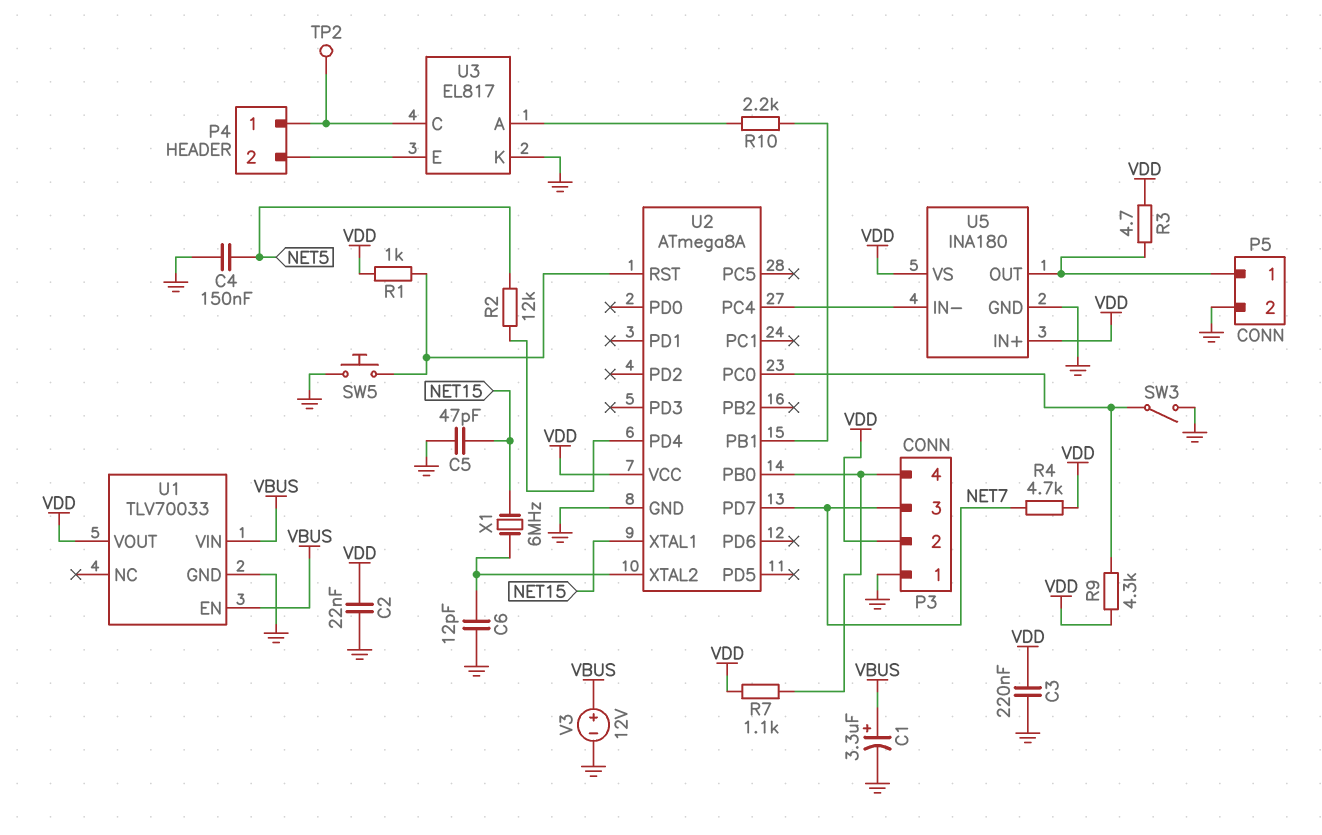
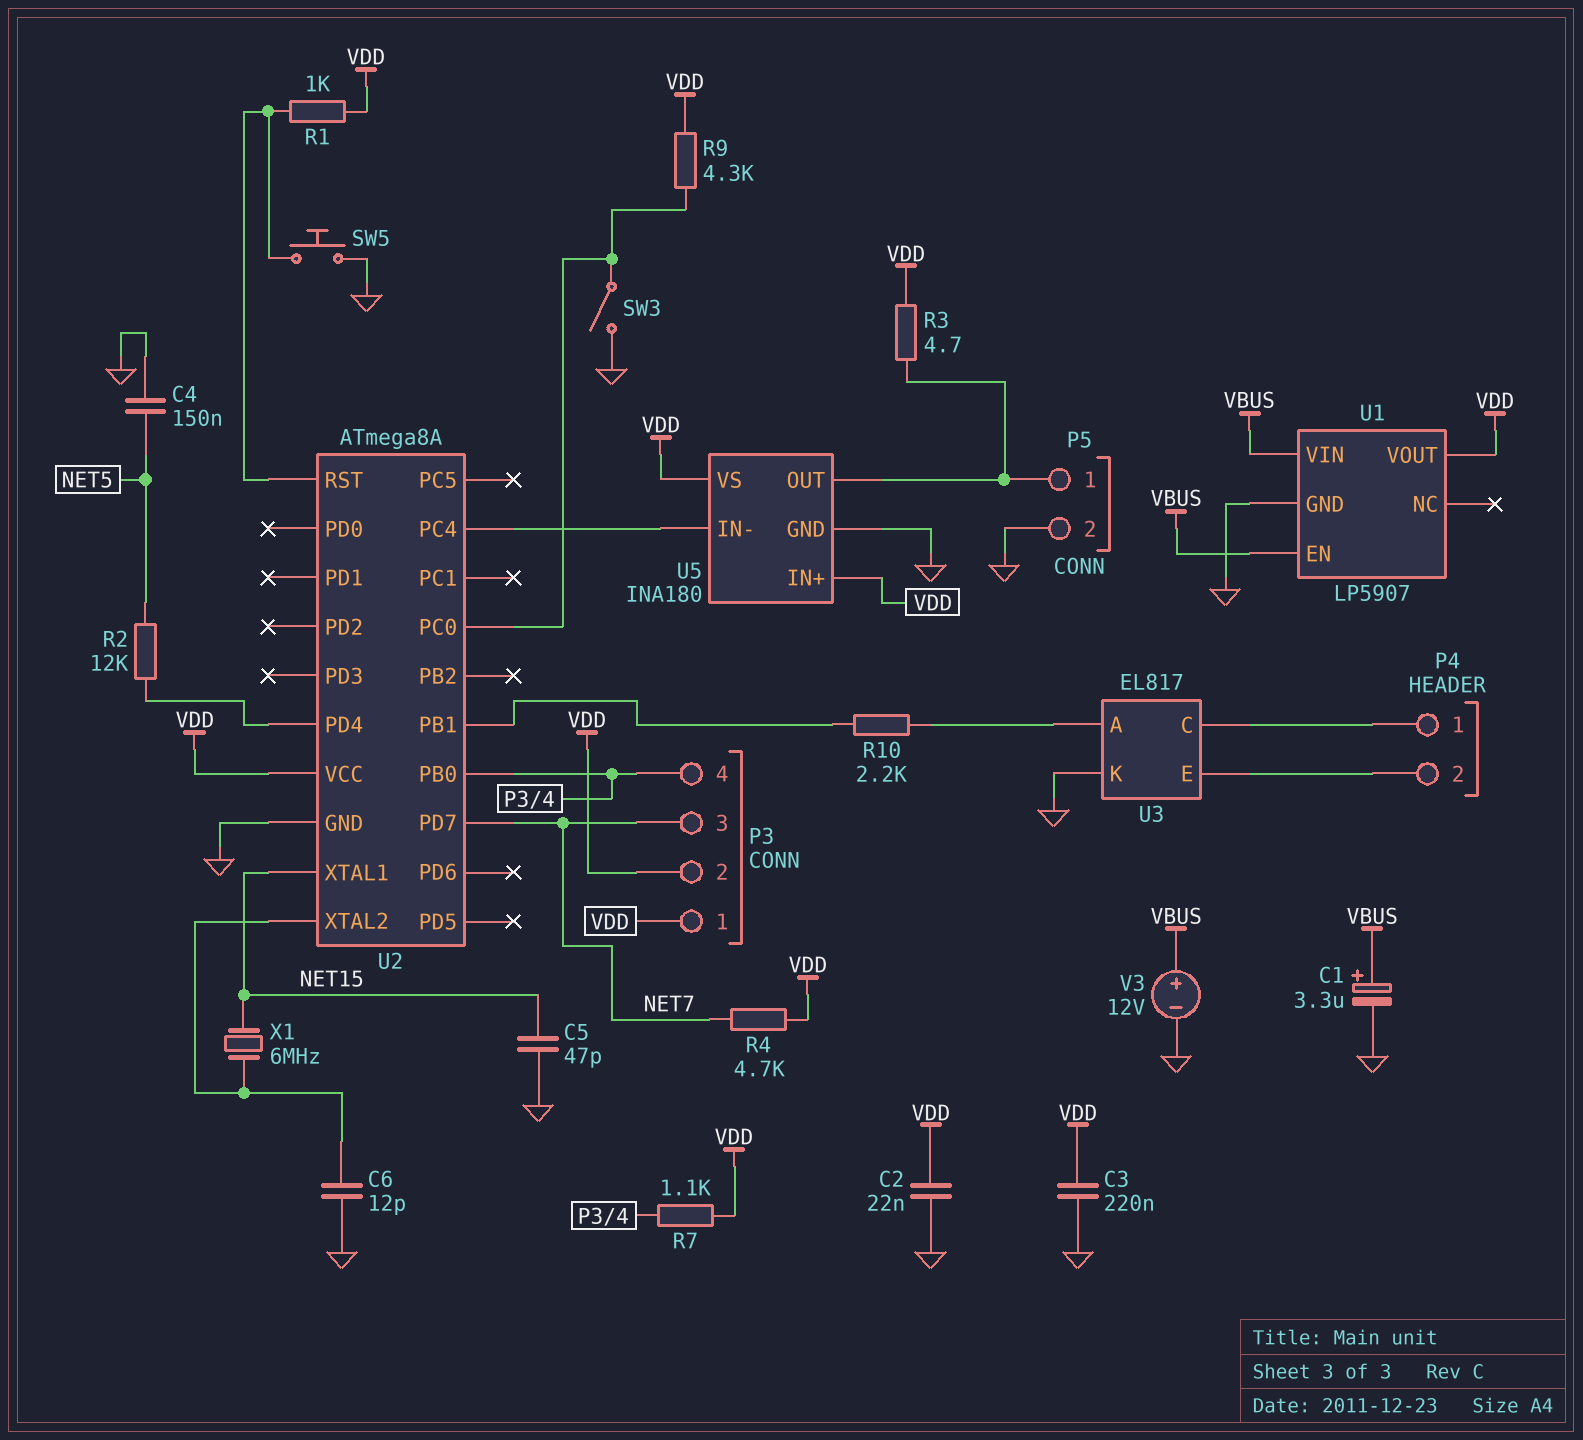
P3 pin 1: GND -> VDD
TP2: test point (P4/1) -> none
U1: TLV70033 -> LP5907

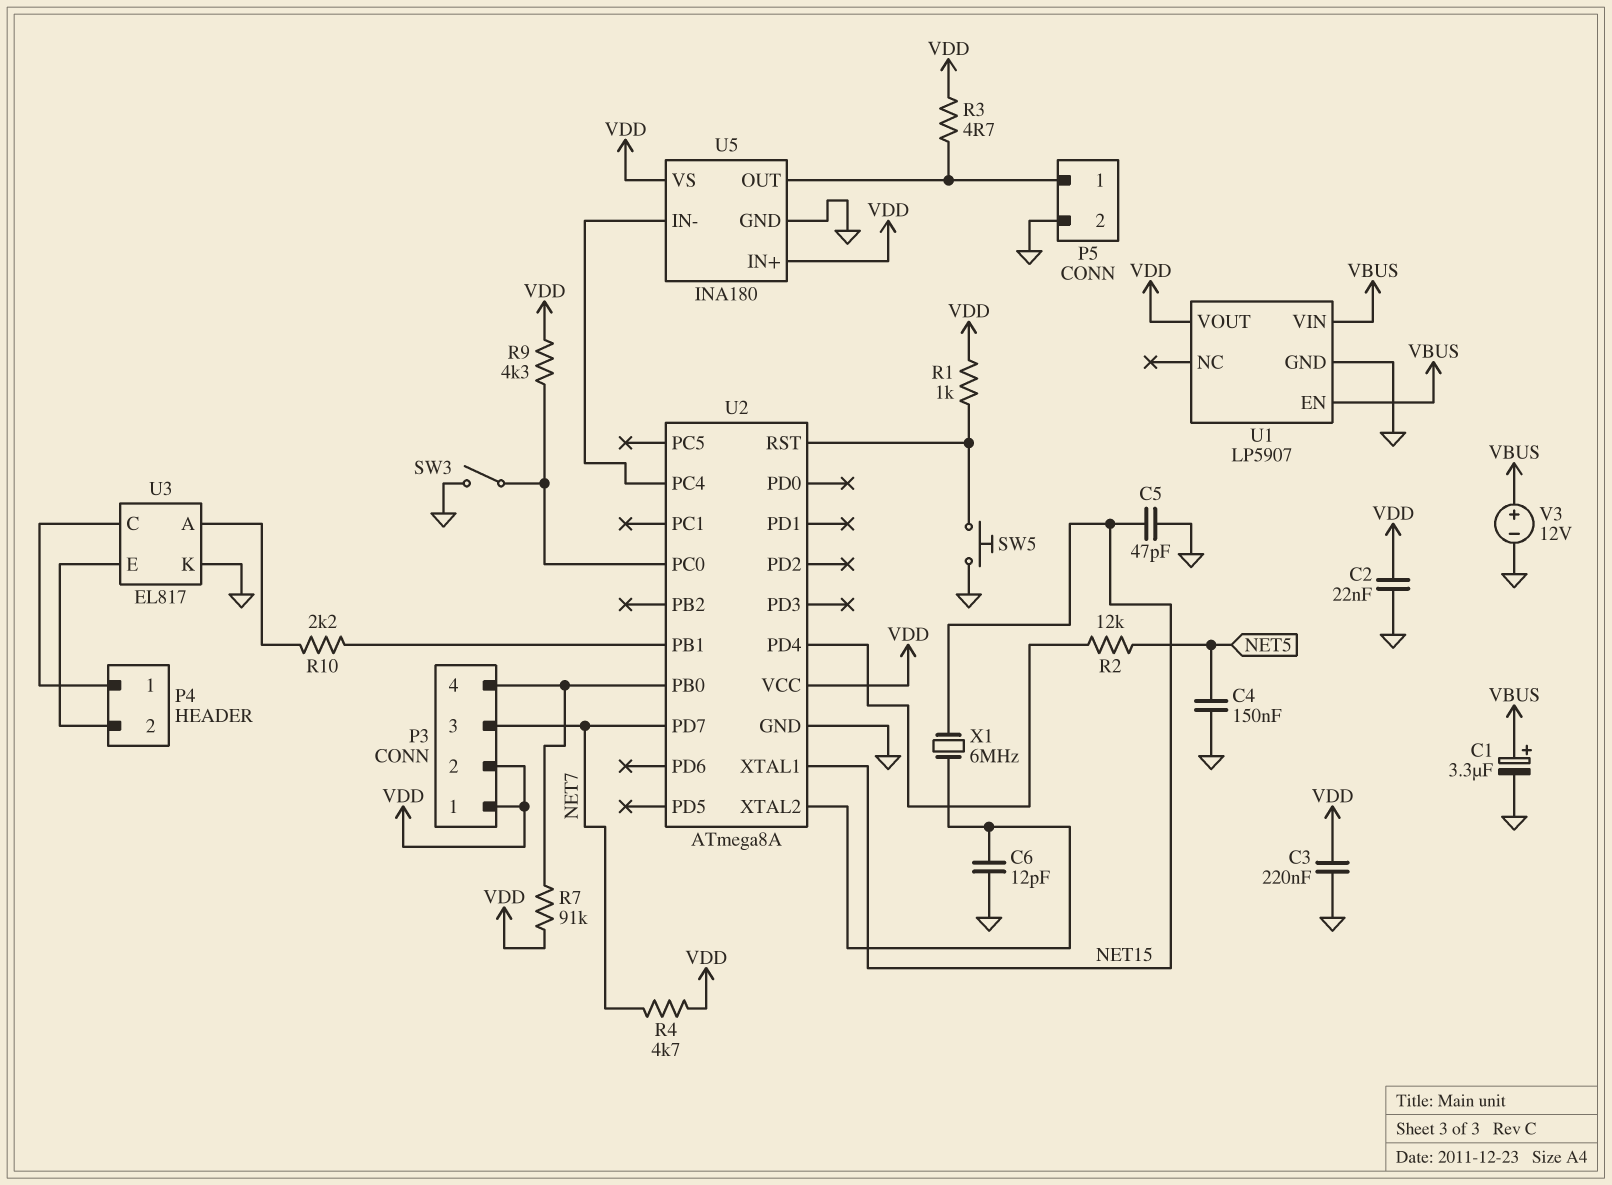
R7: 1.1k (P3/4, VDD) -> 91k (P3/4, VDD)

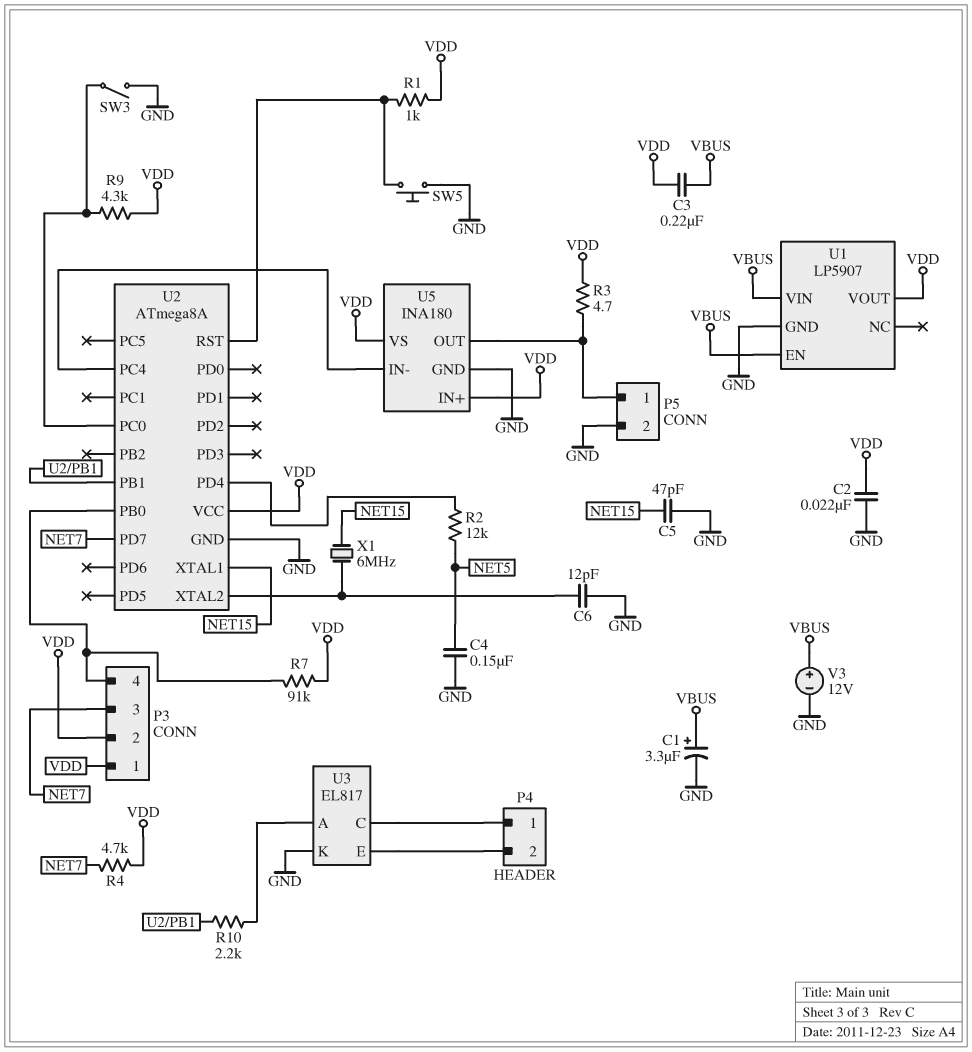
C3: 220nF (GND, VDD) -> 220nF (VBUS, VDD)

